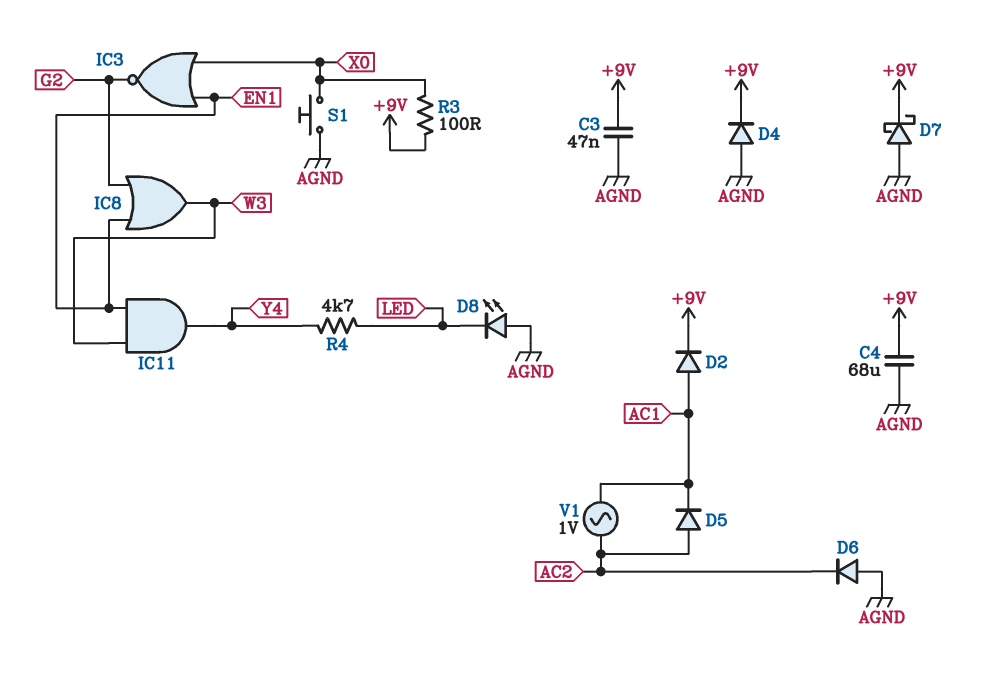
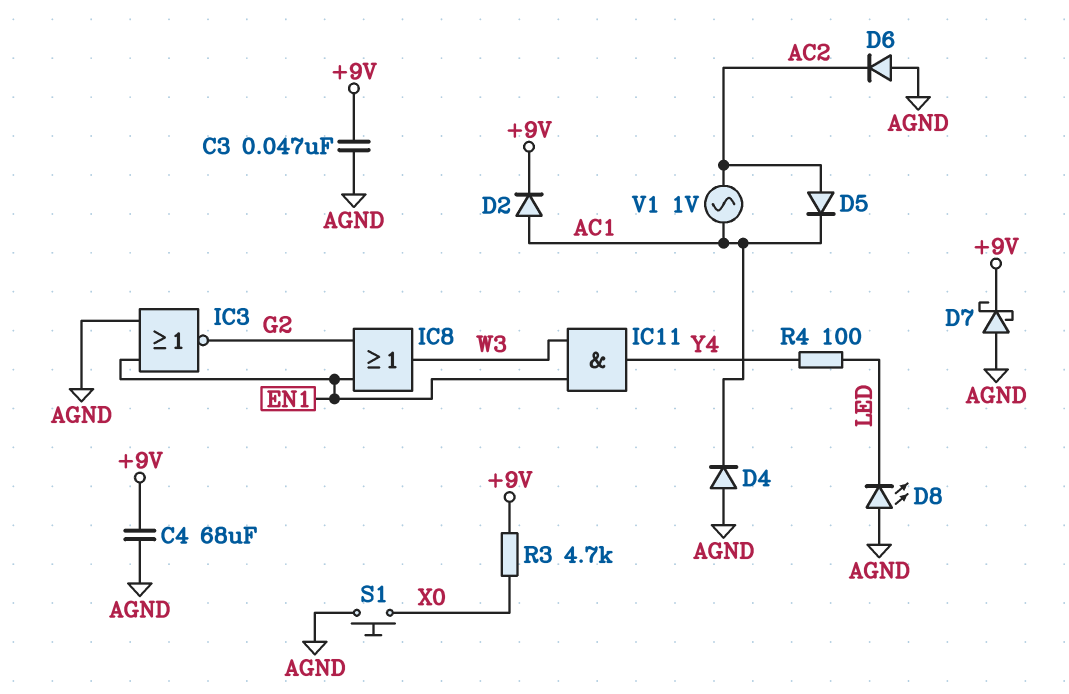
D4: diode (A AGND, K +9V) -> diode (A AGND, K AC1)
IC3: NOR (in EN1, in X0, out G2) -> NOR (in AGND, in EN1, out G2)
R3: 100 (+9V, X0) -> 4.7k (+9V, X0)
R4: 4.7k (LED, Y4) -> 100 (LED, Y4)

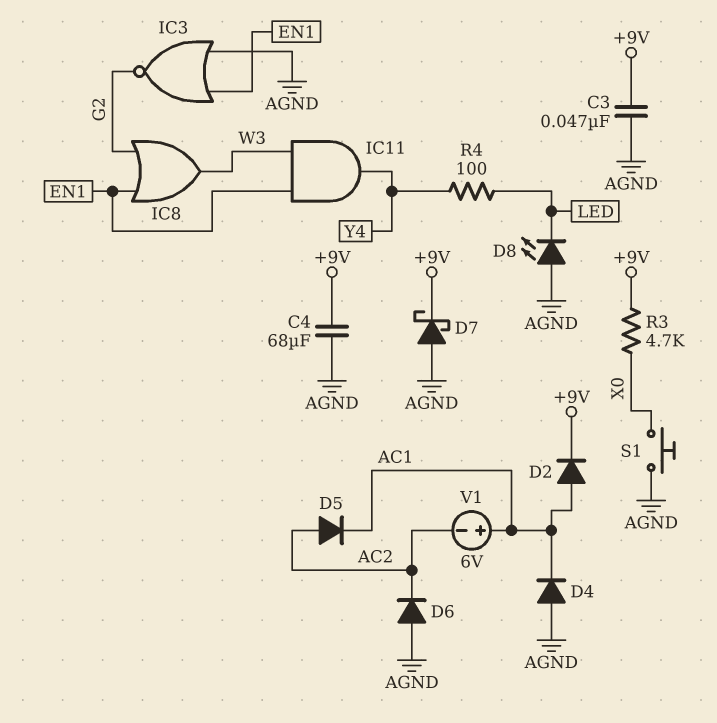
V1: AC 1V (AC1, AC2) -> 6V (plus AC1, minus AC2)

